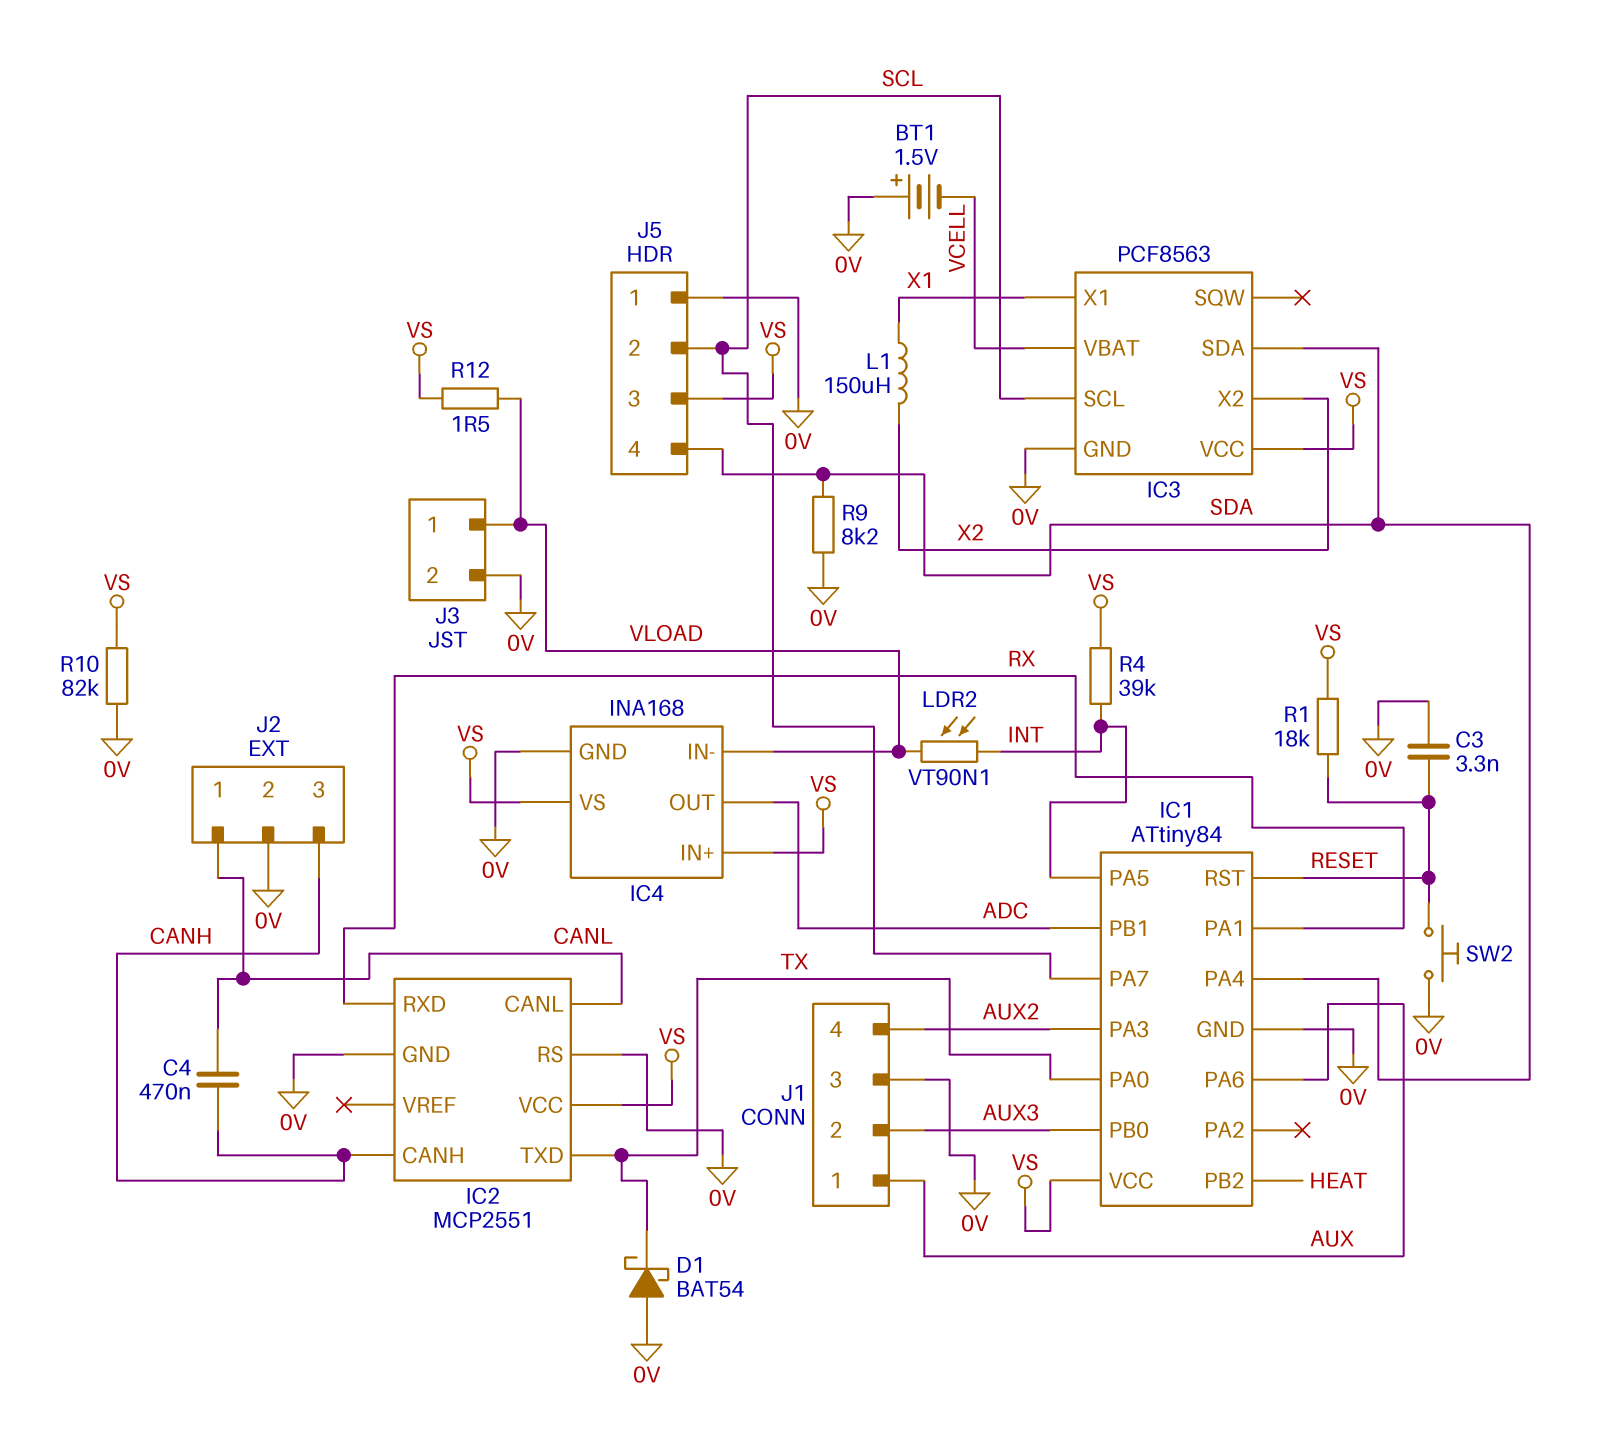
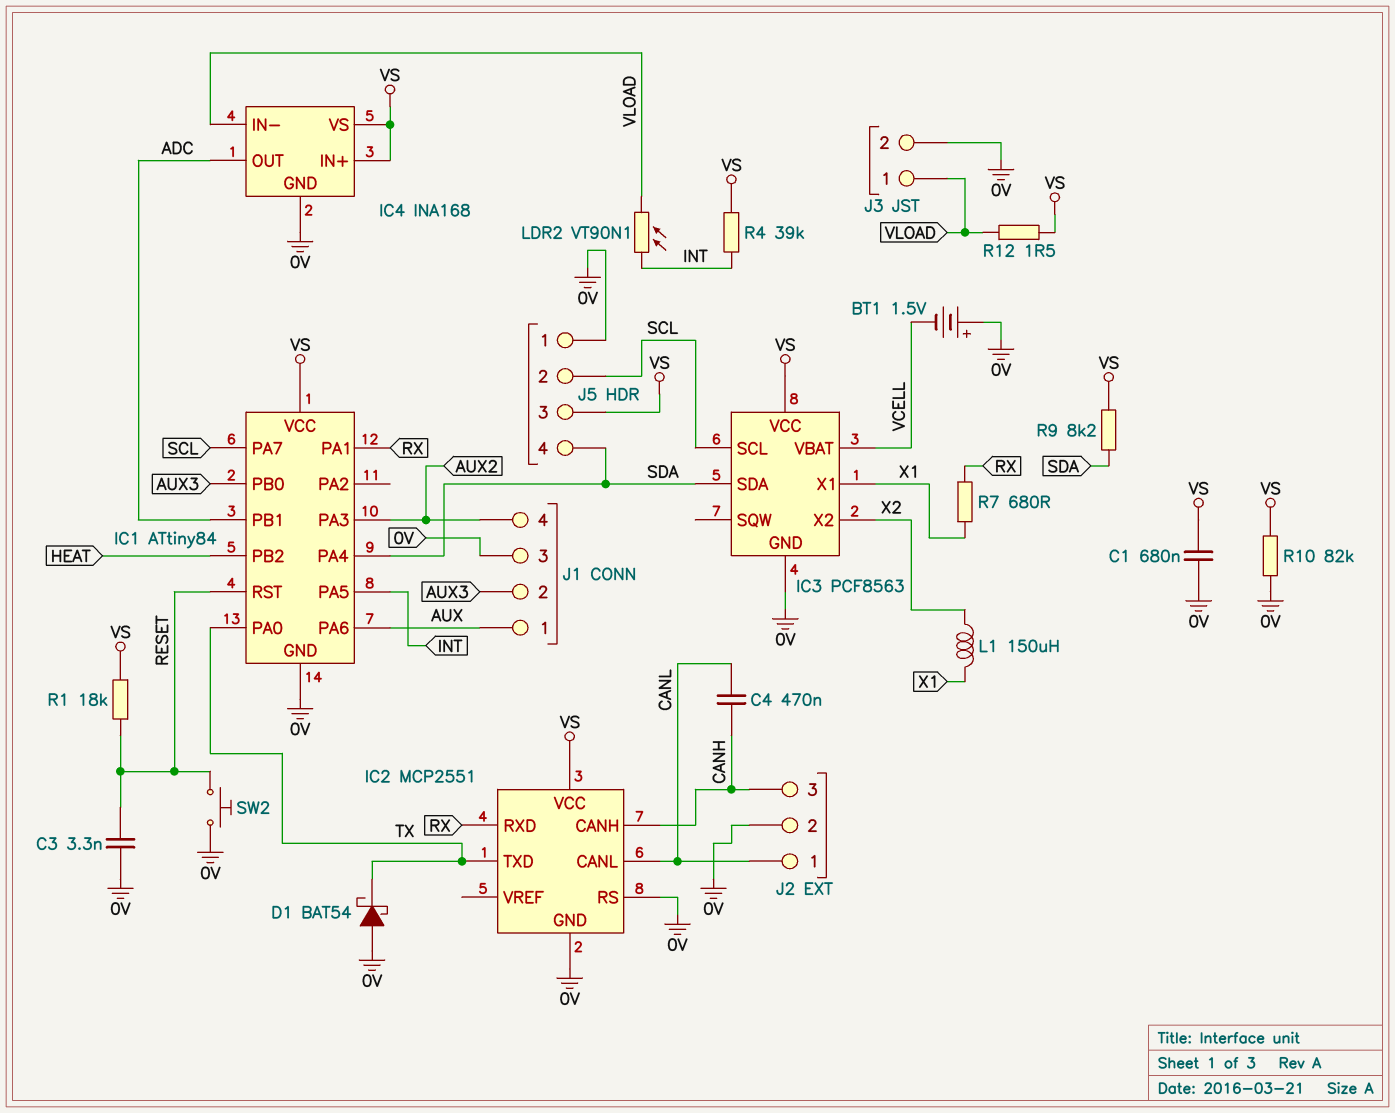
C1: none -> 680nF (0V, VS)
R7: none -> 680 (RX, X1)
R9: 8.2k (0V, SDA) -> 8.2k (SDA, VS)

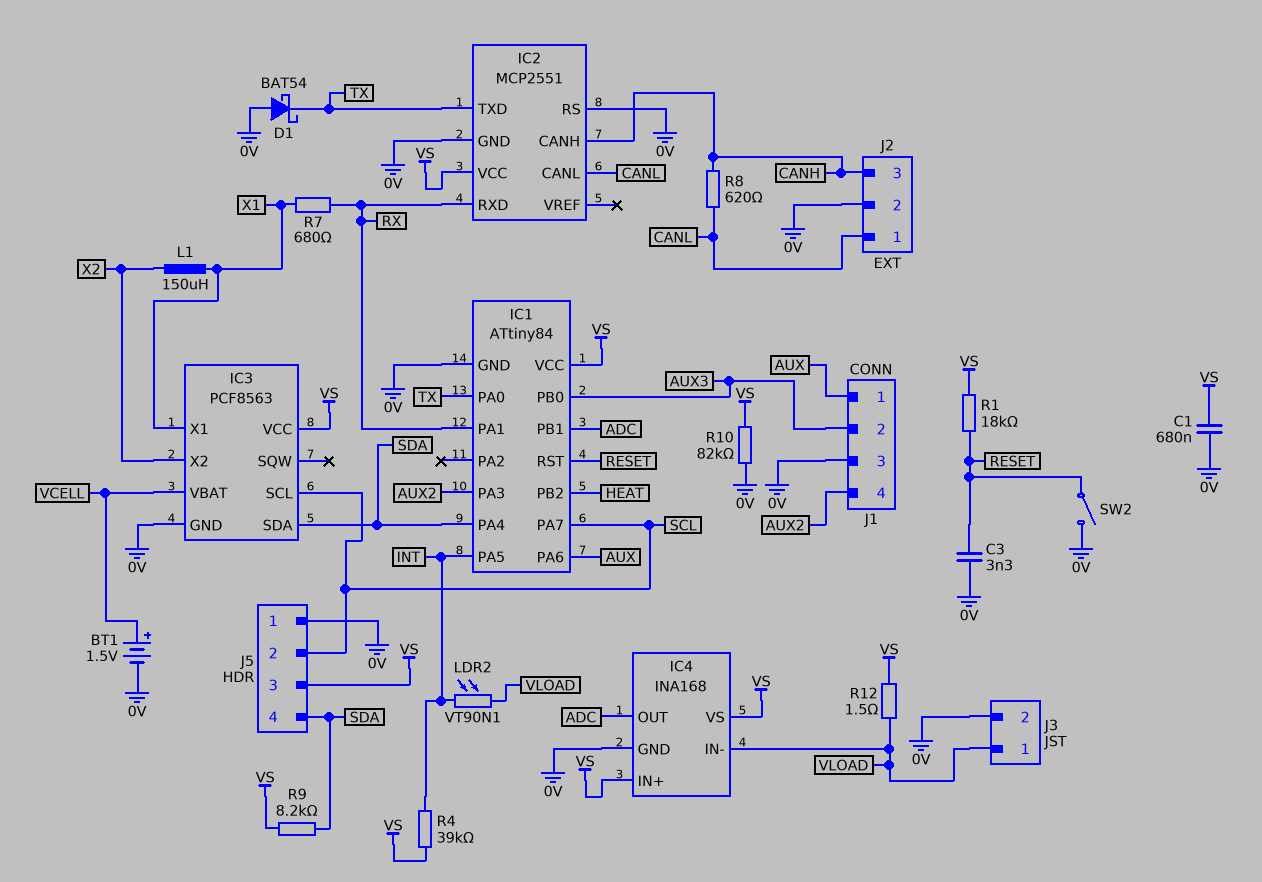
BT1: 1.5V (plus 0V, minus VCELL) -> 1.5V (plus VCELL, minus 0V)
C4: 470nF (CANH, CANL) -> none
R8: none -> 620 (CANH, CANL)
SW2: button (0V, RESET) -> switch (0V, RESET)

